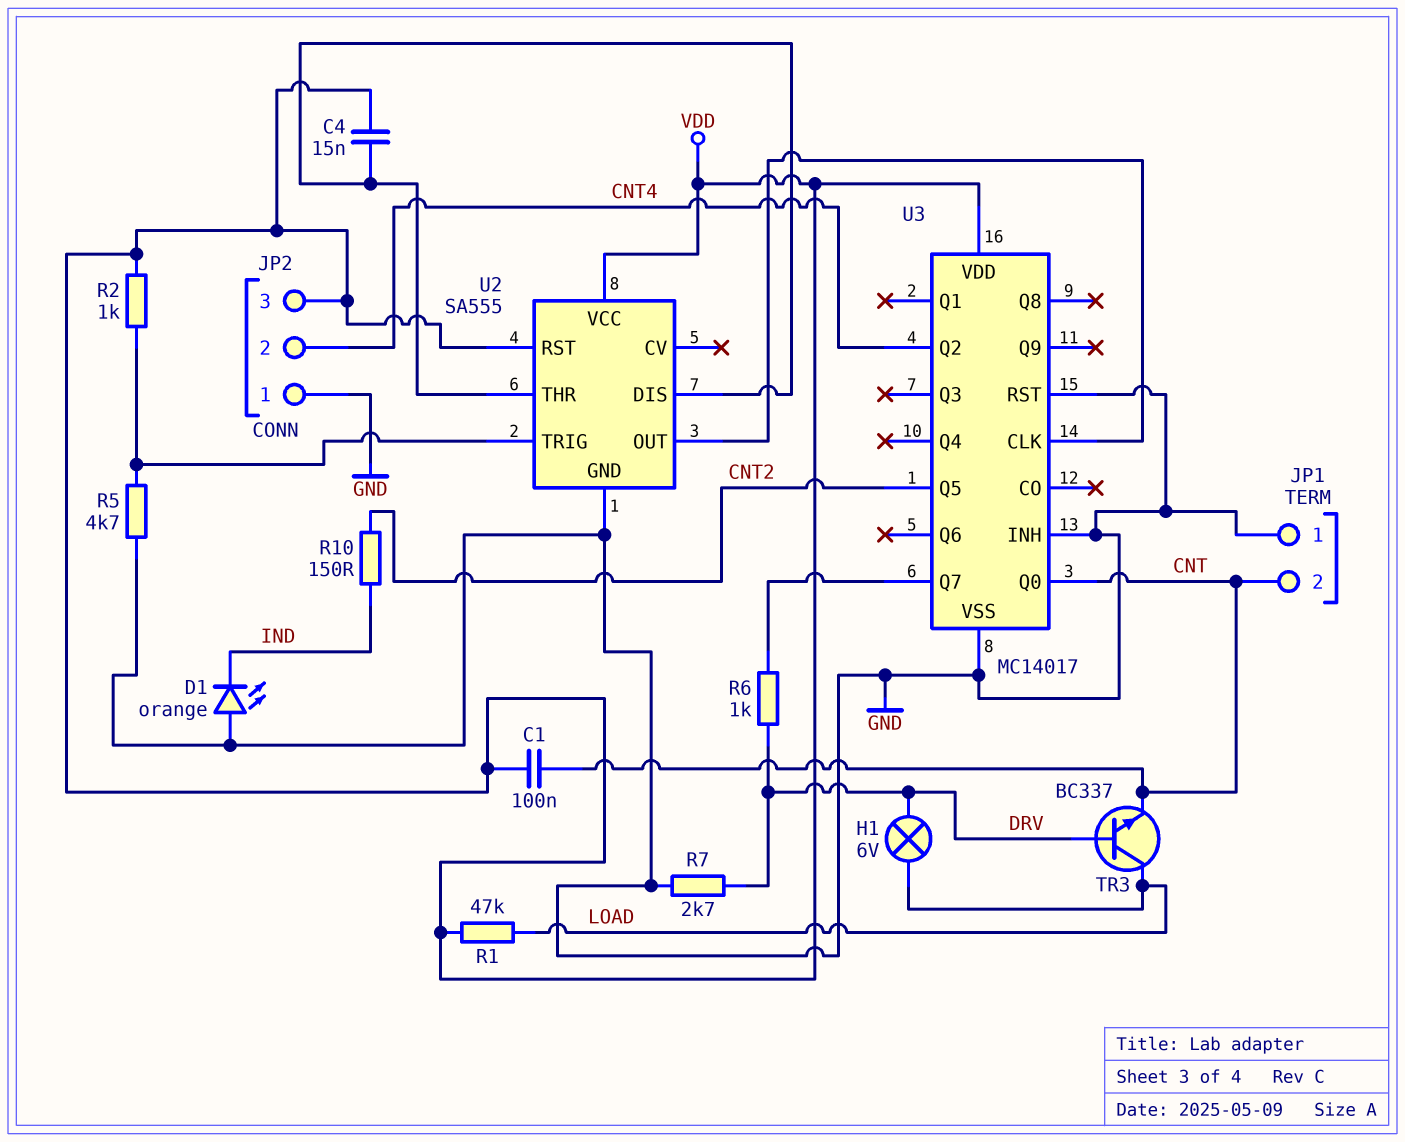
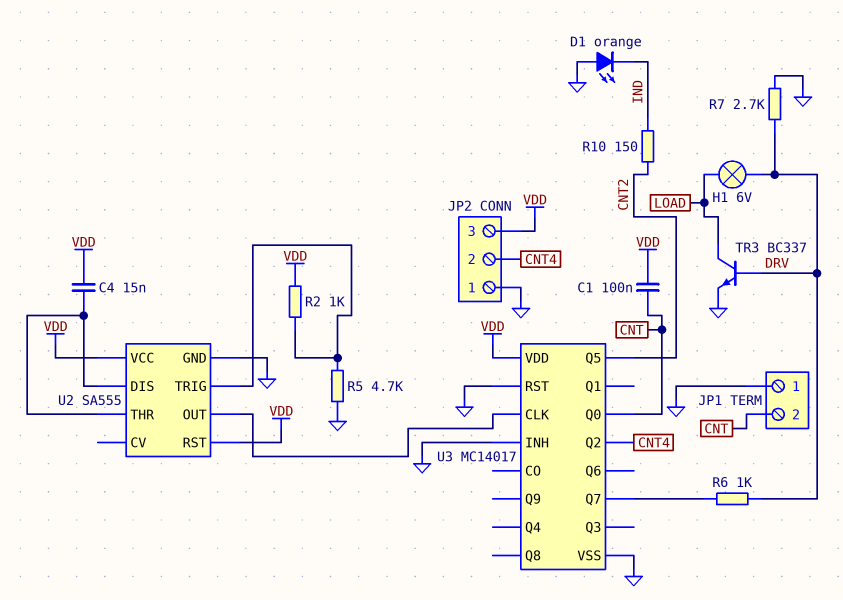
R1: 47k (LOAD, VDD) -> none
TR3: NPN BC337 (B DRV, C LOAD, E CNT) -> NPN BC337 (B DRV, C LOAD, E GND)

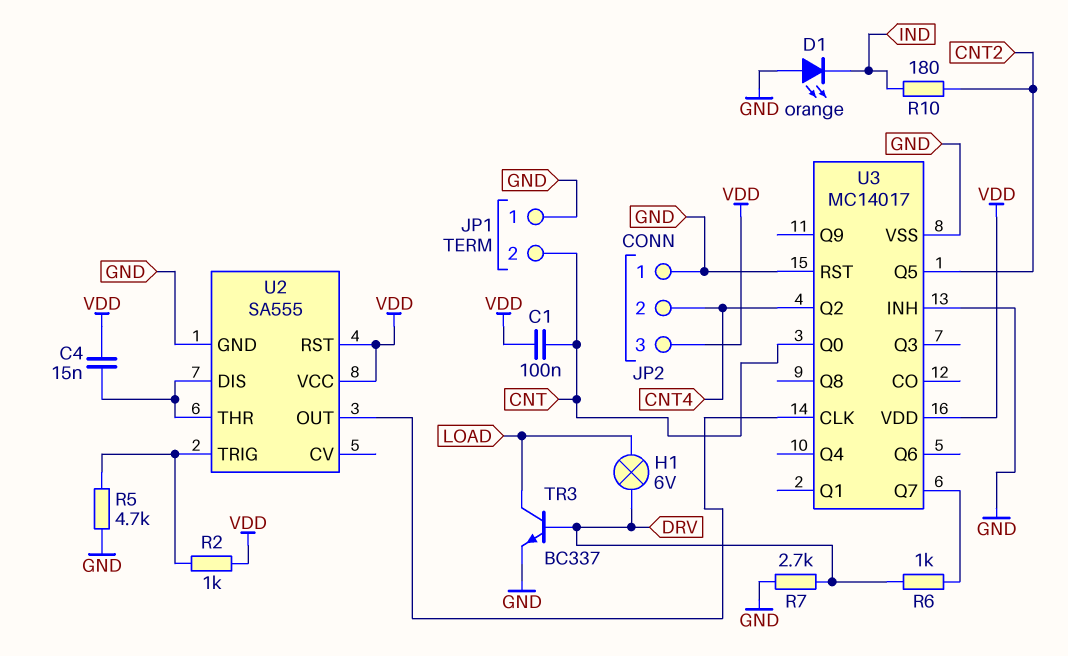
R10: 150 (CNT2, IND) -> 180 (CNT2, IND)

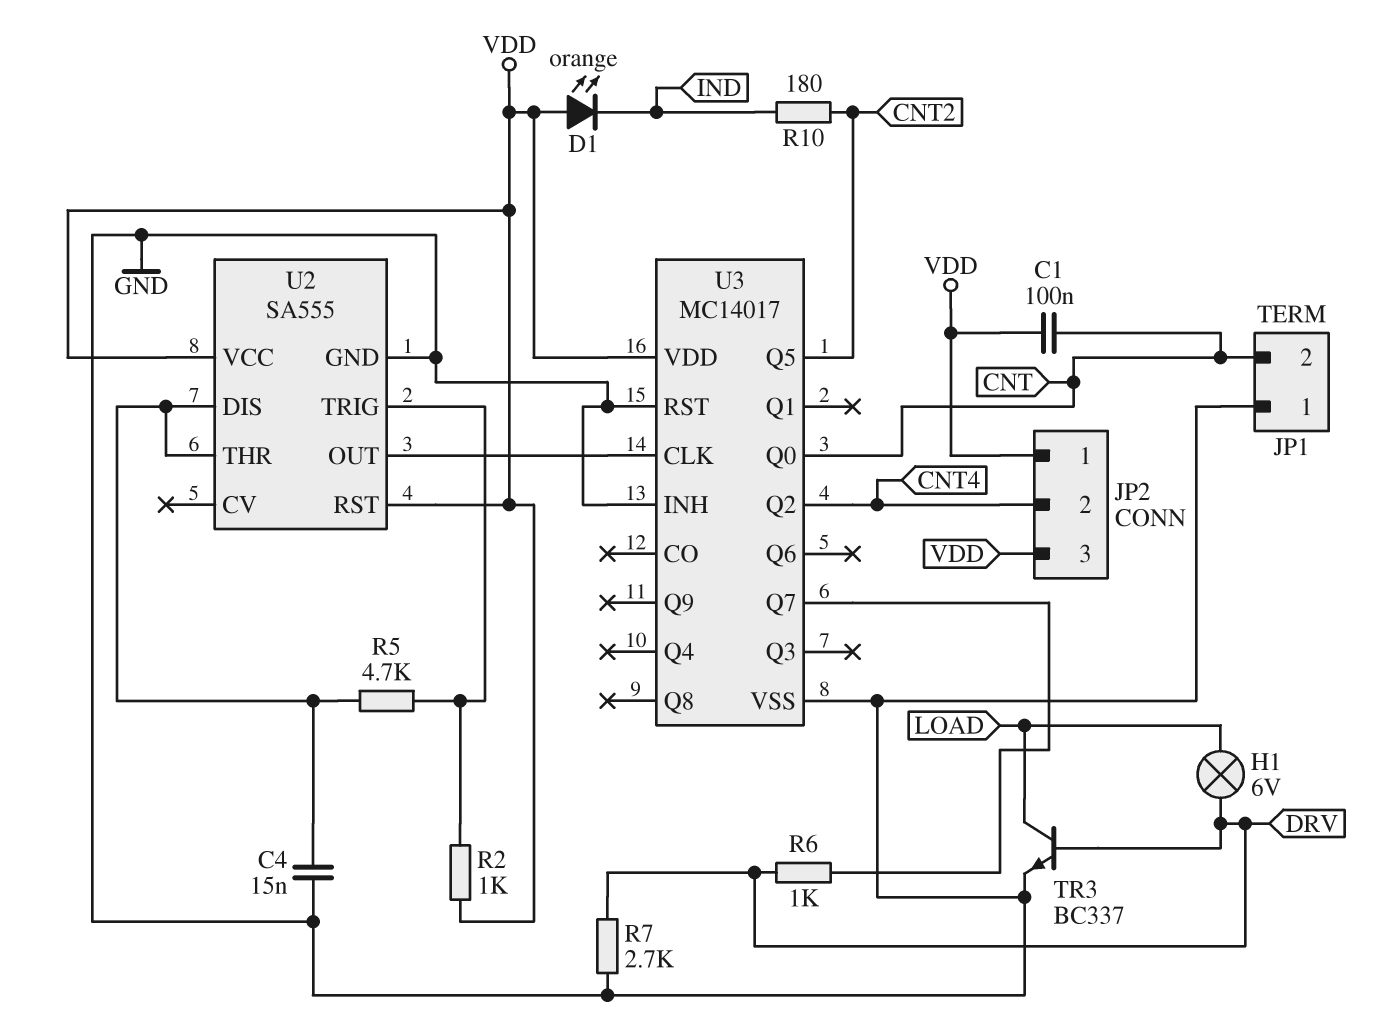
C4: 15nF (U2/DIS, VDD) -> 15nF (GND, U2/DIS)
D1: LED orange (A GND, K IND) -> LED orange (A VDD, K IND)
JP2 pin 1: GND -> VDD
R5: 4.7k (GND, U2/TRIG) -> 4.7k (U2/DIS, U2/TRIG)

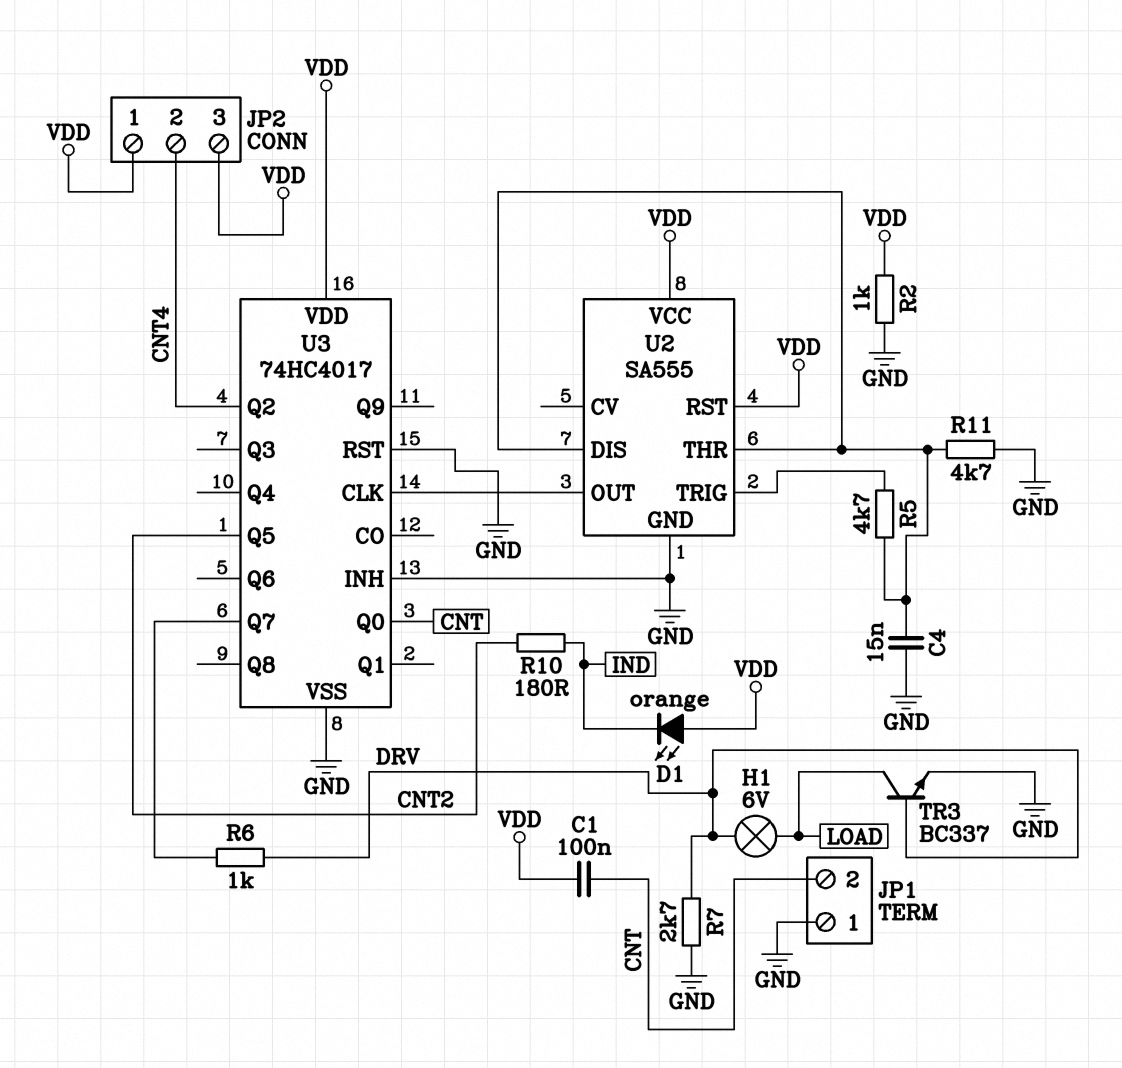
R2: 1k (U2/TRIG, VDD) -> 1k (GND, VDD)
R11: none -> 4.7k (GND, U2/DIS)
U3: MC14017 -> 74HC4017

